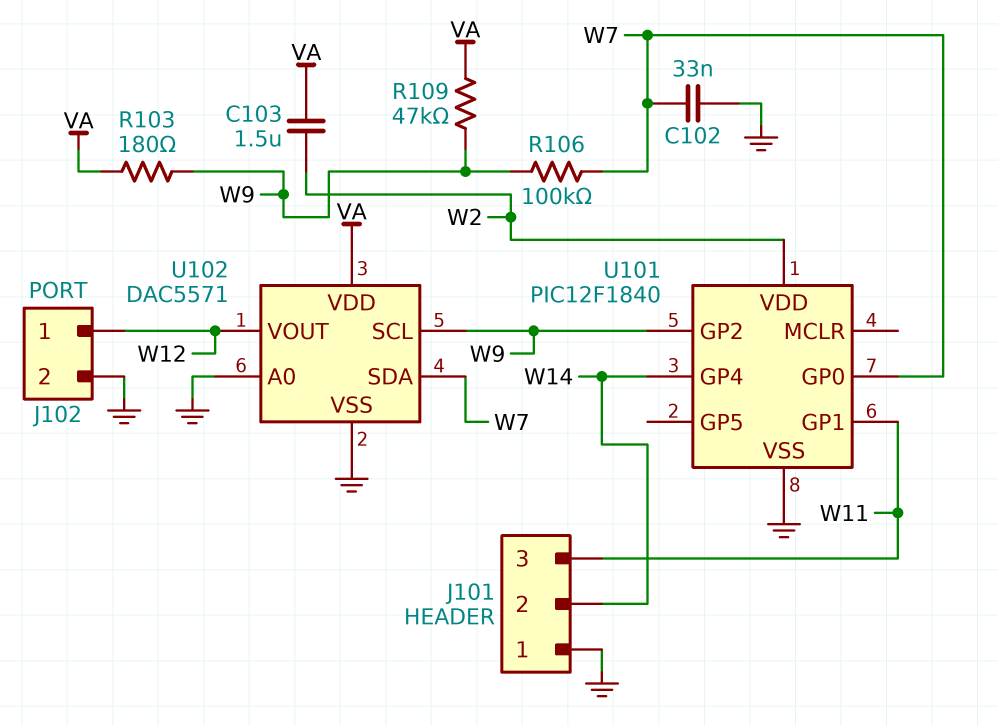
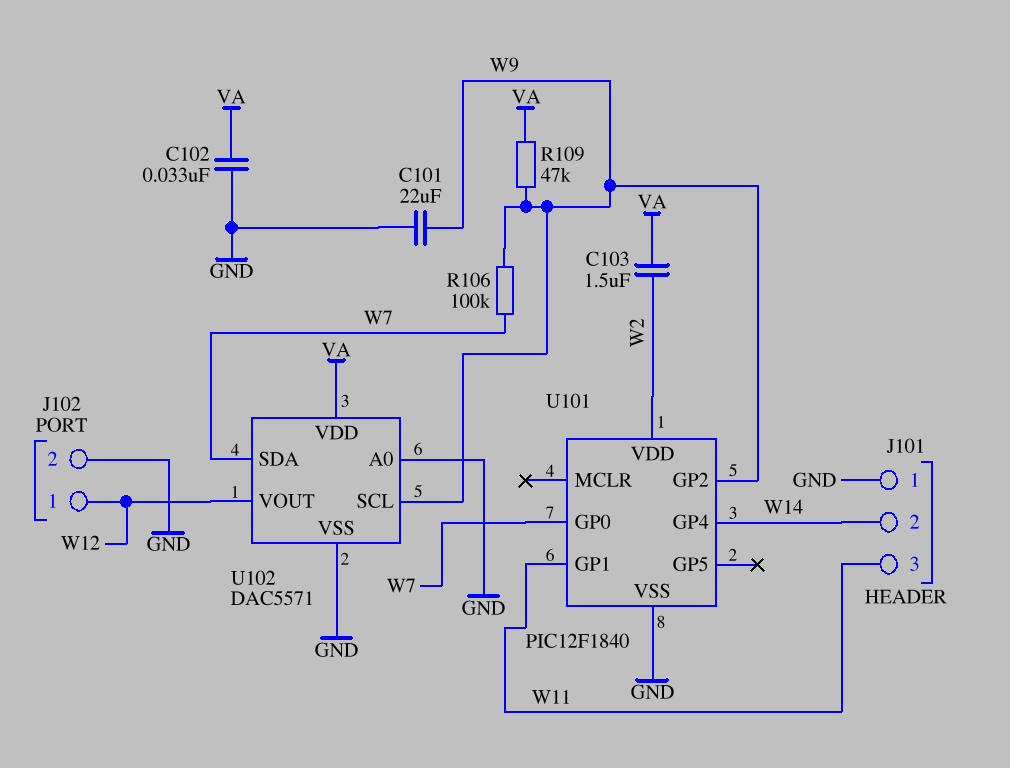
C101: none -> 22uF (GND, W9)
C102: 33nF (GND, W7) -> 33nF (GND, VA)
R103: 180 (VA, W9) -> none

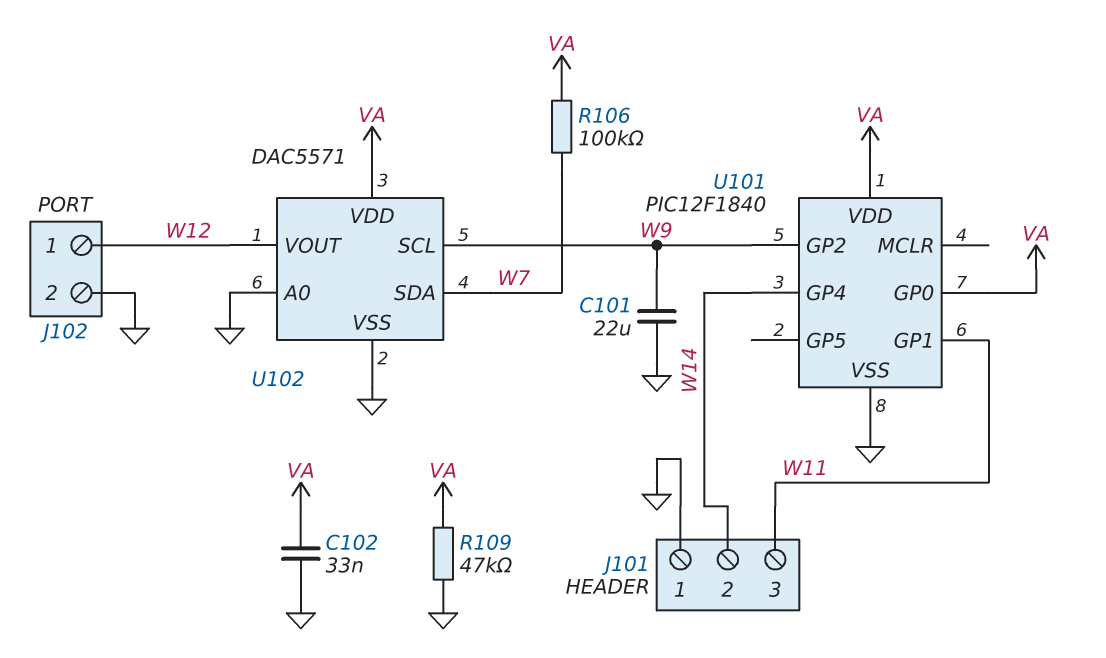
C103: 1.5uF (VA, W2) -> none
R106: 100k (W7, W9) -> 100k (VA, W7)
R109: 47k (VA, W9) -> 47k (GND, VA)
U101 pin GP0: W7 -> VA
U101 pin VDD: W2 -> VA

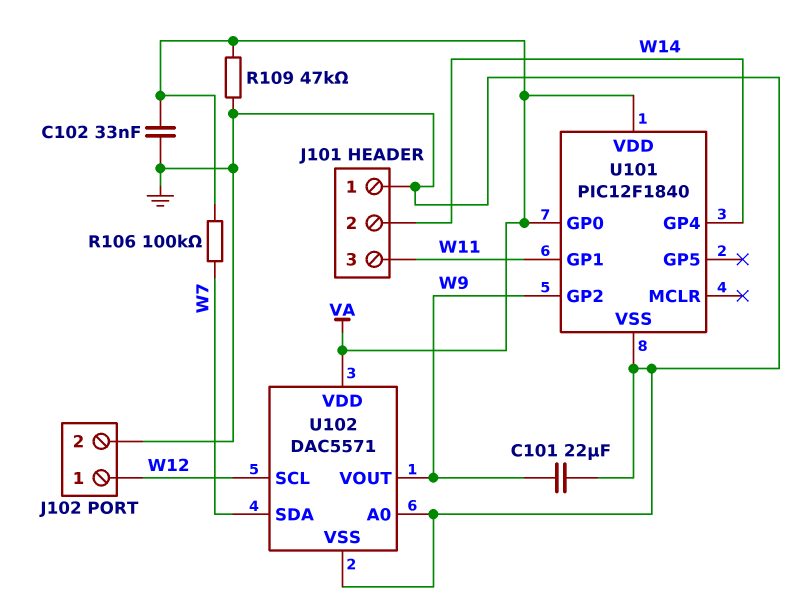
U102 pin SCL: W9 -> W12
U102 pin VOUT: W12 -> W9

